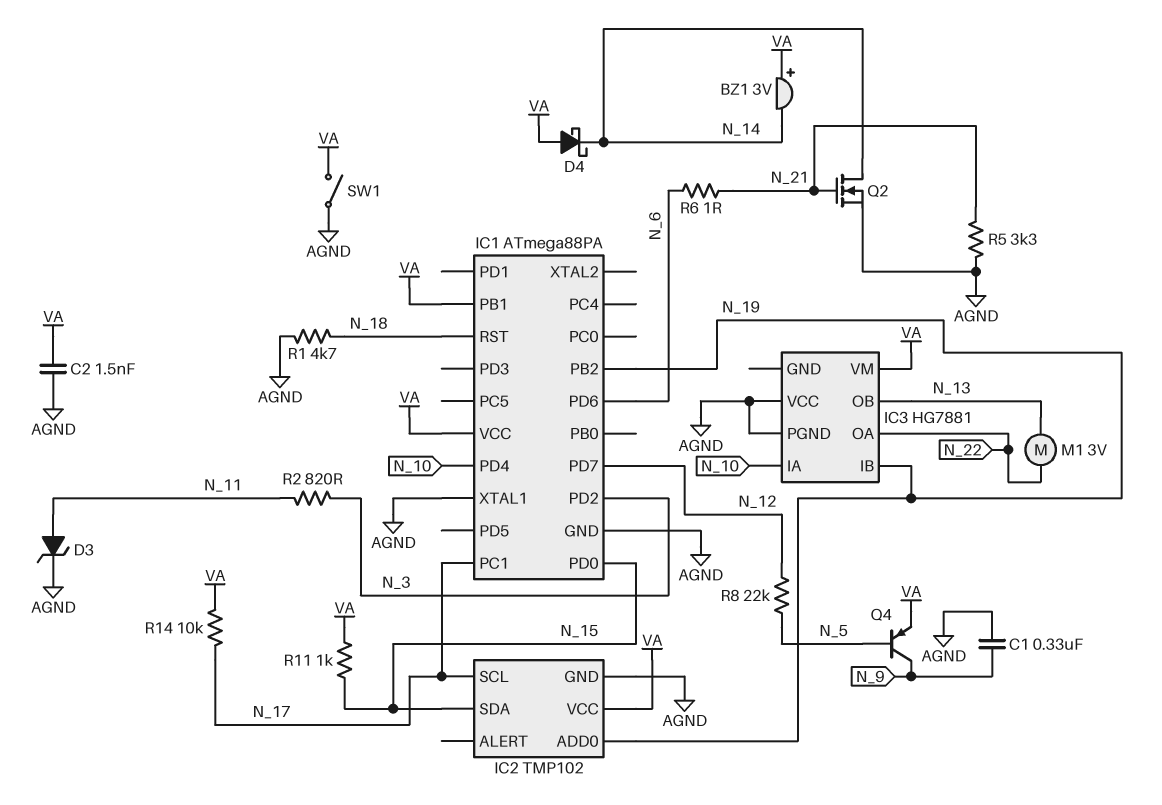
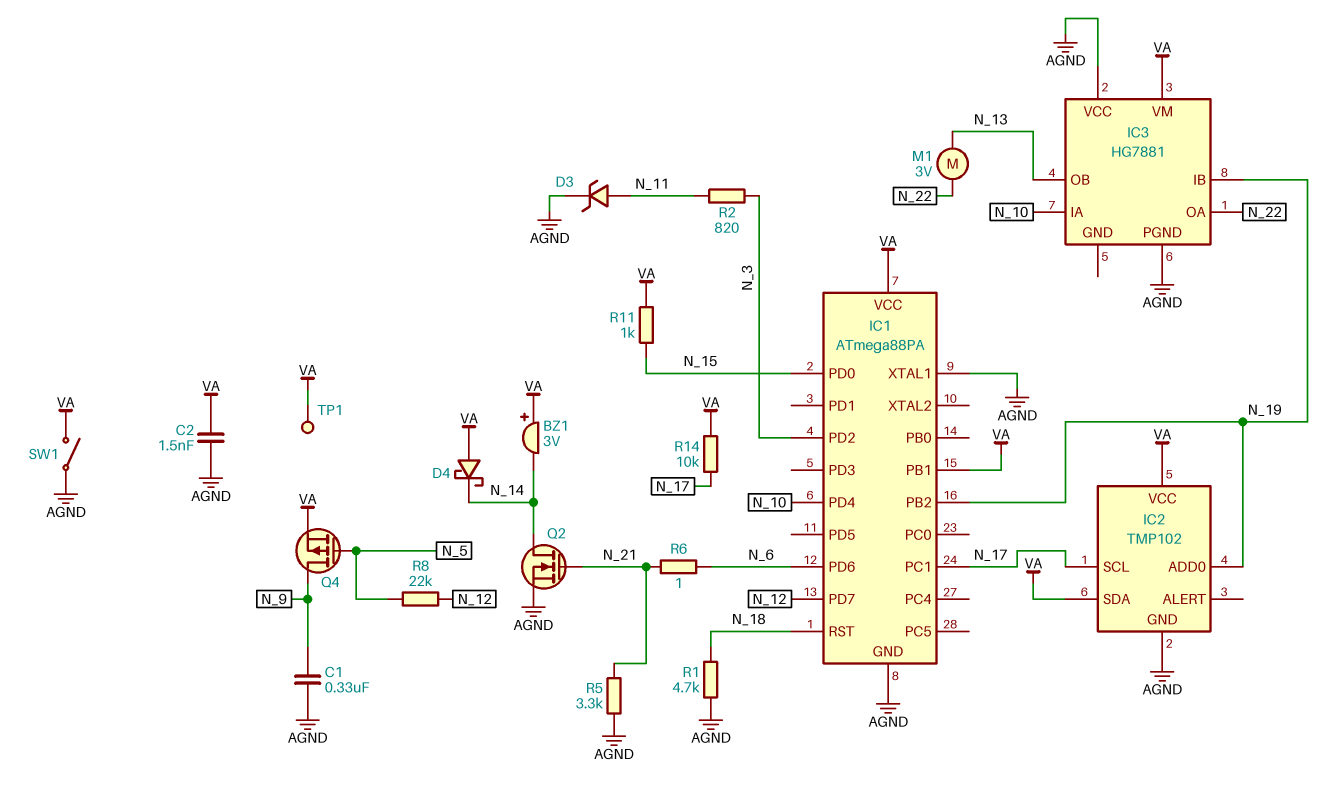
IC2 pin SDA: N_15 -> VA
Q4: PNP (B N_5, C N_9, E VA) -> PMOS (G N_5, D N_9, S VA)
TP1: none -> test point (VA)

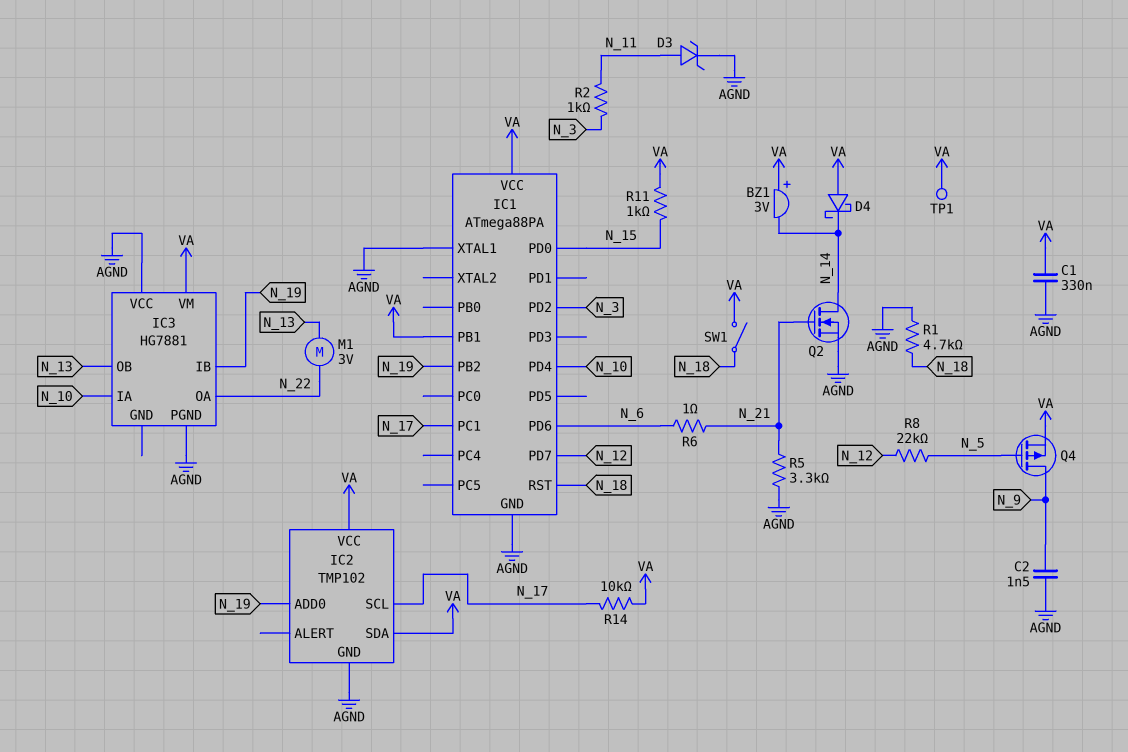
C1: 330nF (AGND, N_9) -> 330nF (AGND, VA)
C2: 1.5nF (AGND, VA) -> 1.5nF (AGND, N_9)
R2: 820 (N_3, N_11) -> 1k (N_3, N_11)
SW1: switch (AGND, VA) -> switch (N_18, VA)

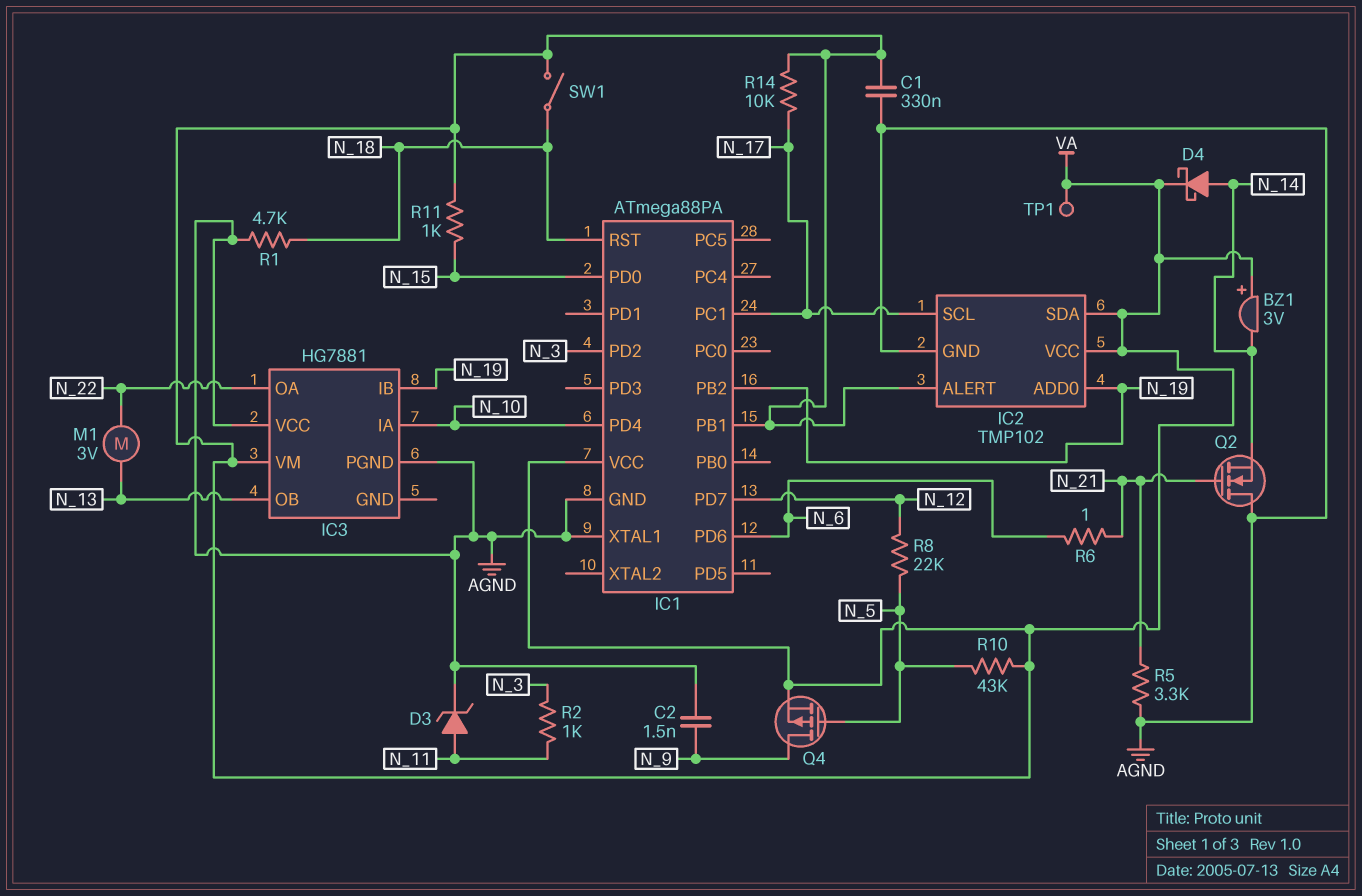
D4: schottky (A VA, K N_14) -> schottky (A N_14, K VA)
IC2 pin ALERT: none -> VA
Q2: NMOS (G N_21, D N_14, S AGND) -> NMOS (G N_21, D AGND, S N_14)
R10: none -> 43k (N_5, VA)

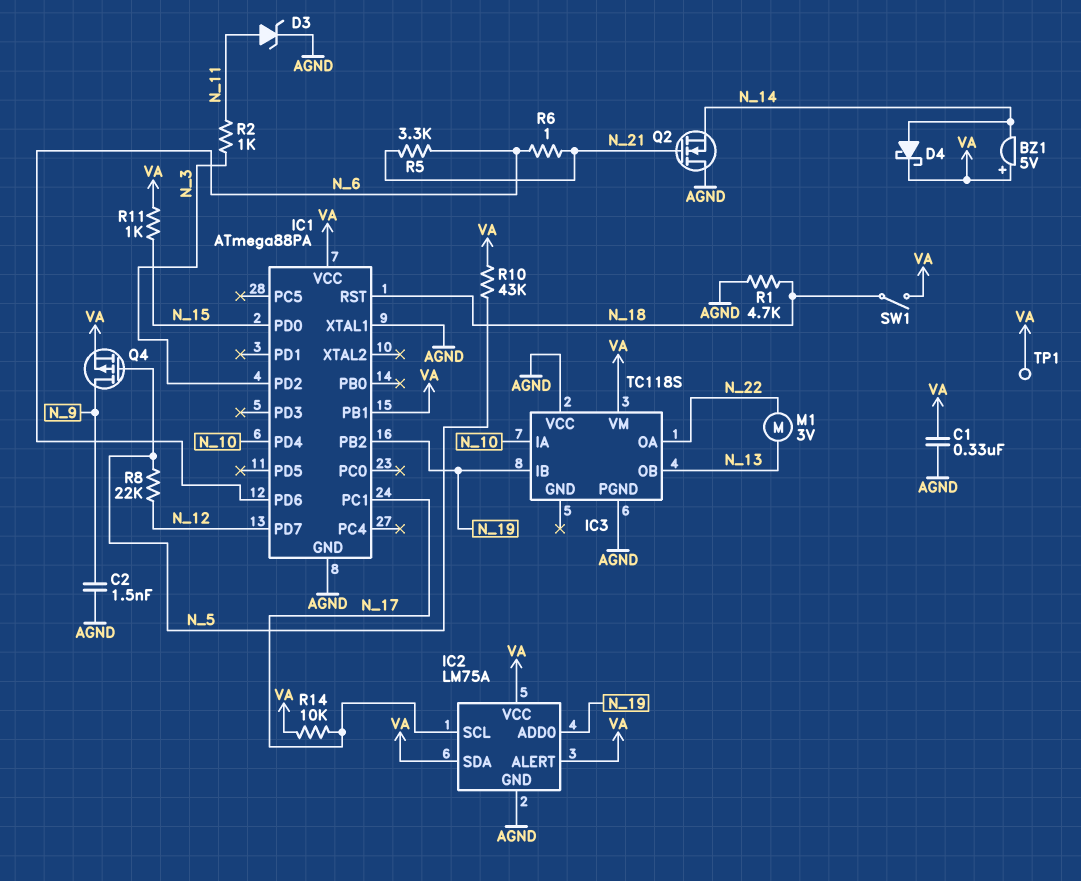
BZ1: buzzer 3V (plus VA, minus N_14) -> buzzer 5V (plus VA, minus N_14)
IC2: TMP102 -> LM75A
IC3: HG7881 -> TC118S
R5: 3.3k (AGND, N_21) -> 3.3k (N_6, N_21)

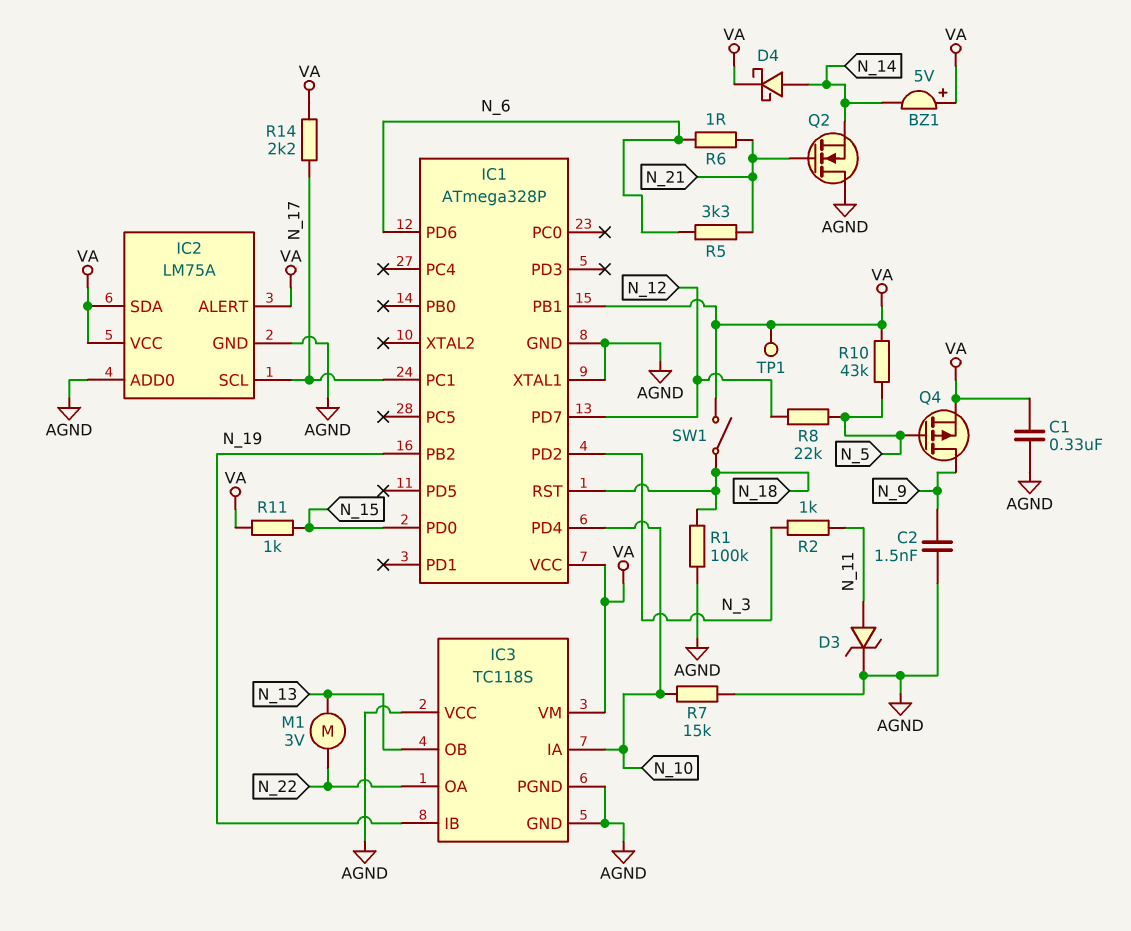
IC1: ATmega88PA -> ATmega328P
IC2 pin ADD0: N_19 -> AGND
IC3 pin GND: none -> AGND
R1: 4.7k (AGND, N_18) -> 100k (AGND, N_18)
R7: none -> 15k (AGND, N_10)
R14: 10k (N_17, VA) -> 2.2k (N_17, VA)

